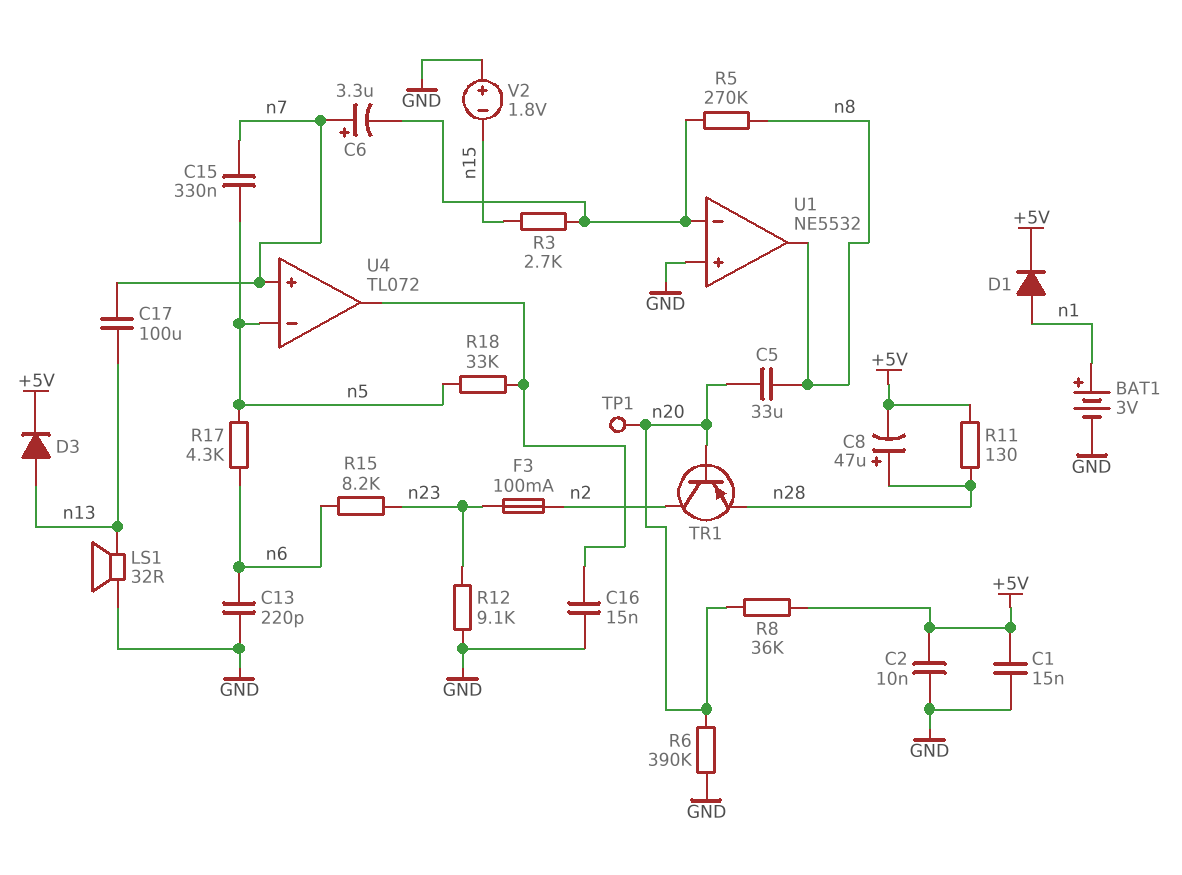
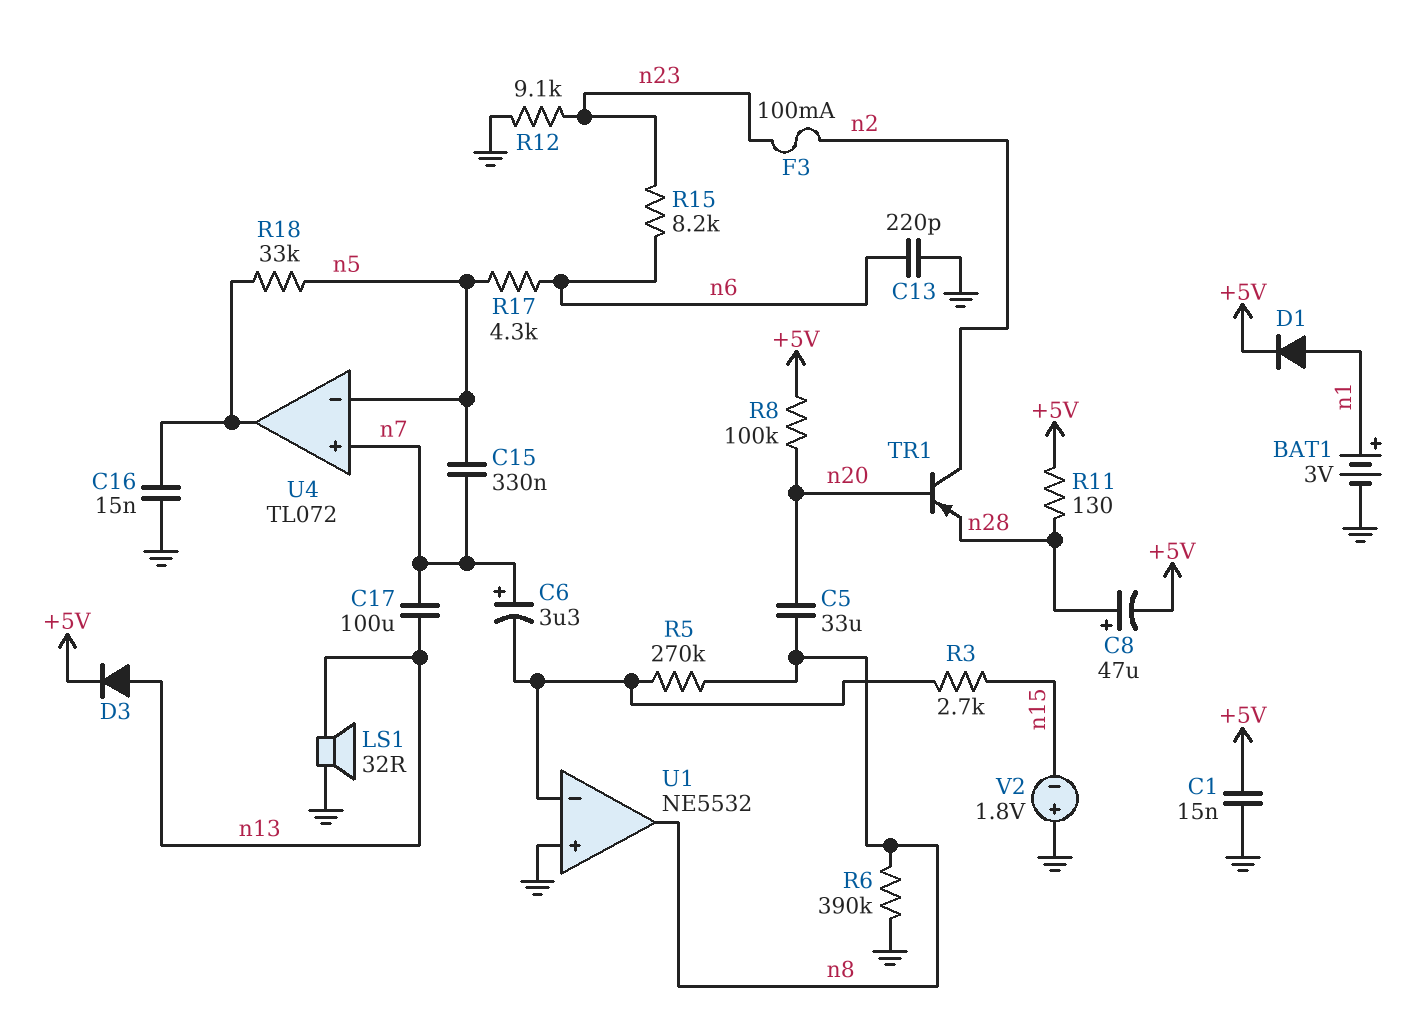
C2: 10nF (+5V, GND) -> none
R6: 390k (GND, n20) -> 390k (GND, n8)
R8: 36k (+5V, n20) -> 100k (+5V, n20)
TP1: test point (n20) -> none

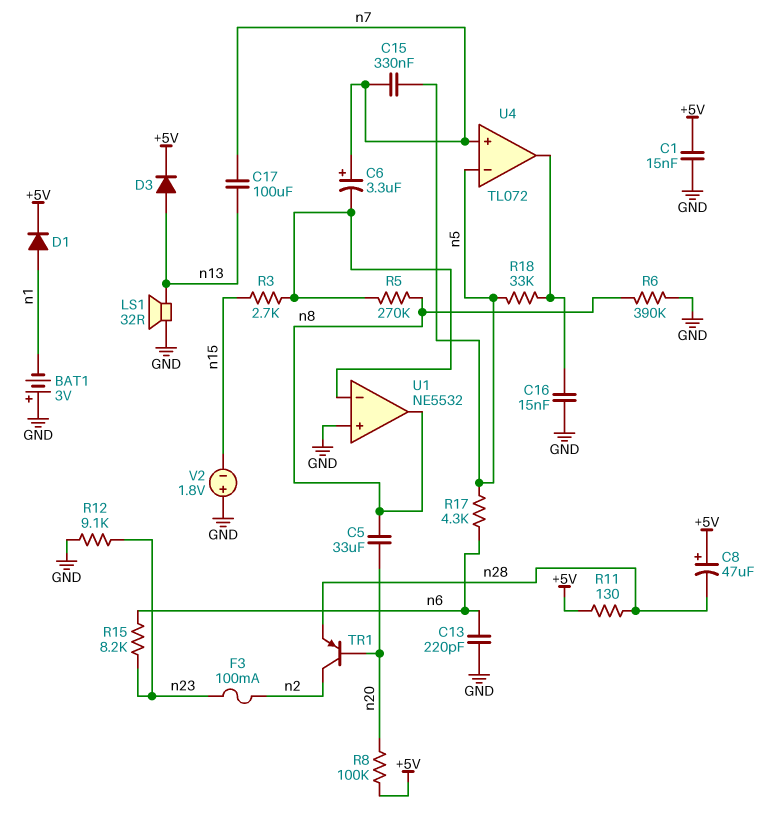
BAT1: 3V (plus n1, minus GND) -> 3V (plus GND, minus n1)
C8: 47uF (plus n28, minus +5V) -> 47uF (plus +5V, minus n28)

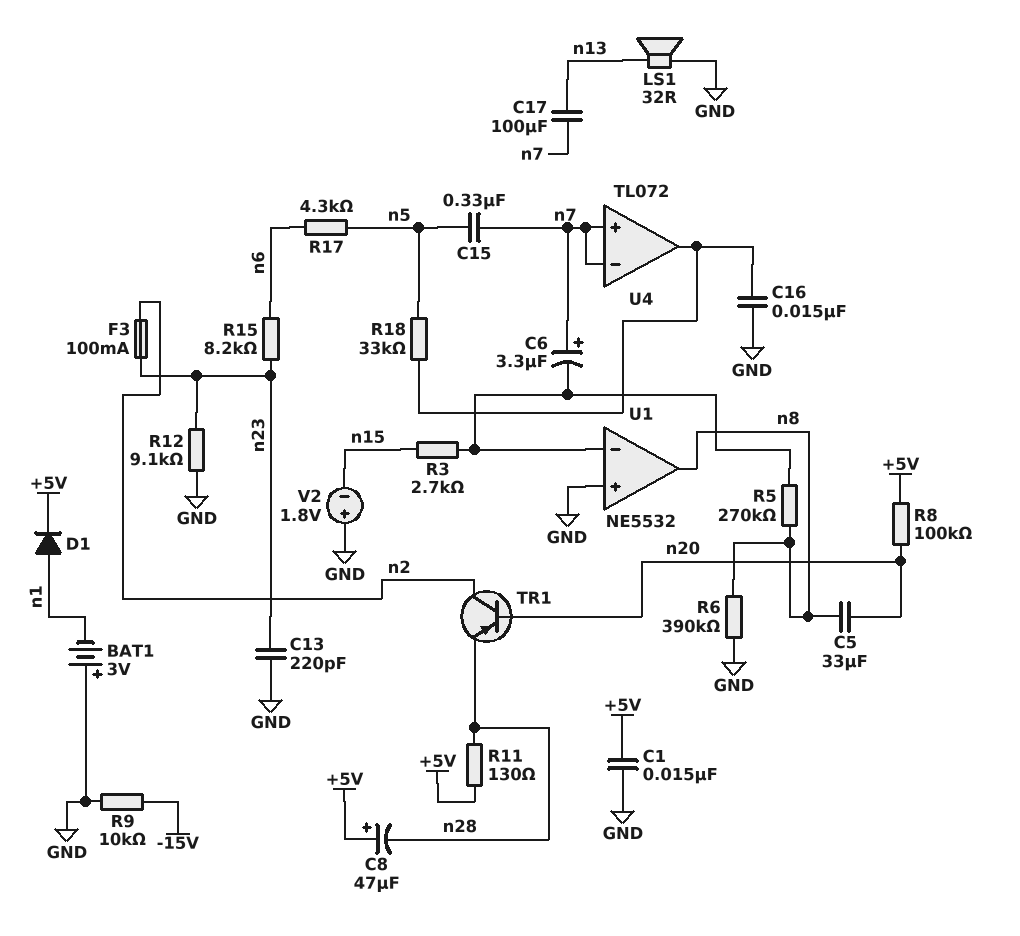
C13: 220pF (GND, n6) -> 220pF (GND, n23)
D3: diode (A n13, K +5V) -> none
R9: none -> 10k (-15V, GND)
U4 pin in-: n5 -> n7

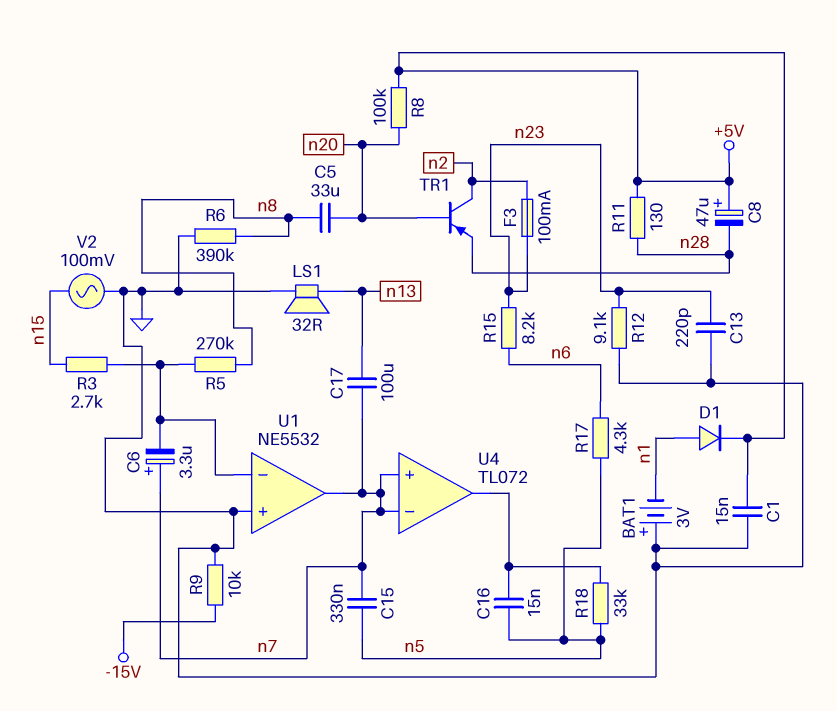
C16: 15nF (GND, U4/out) -> 15nF (U4/out, n5)
U1 pin out: n8 -> n7
V2: 1.8V (plus GND, minus n15) -> AC 100mV (GND, n15)

